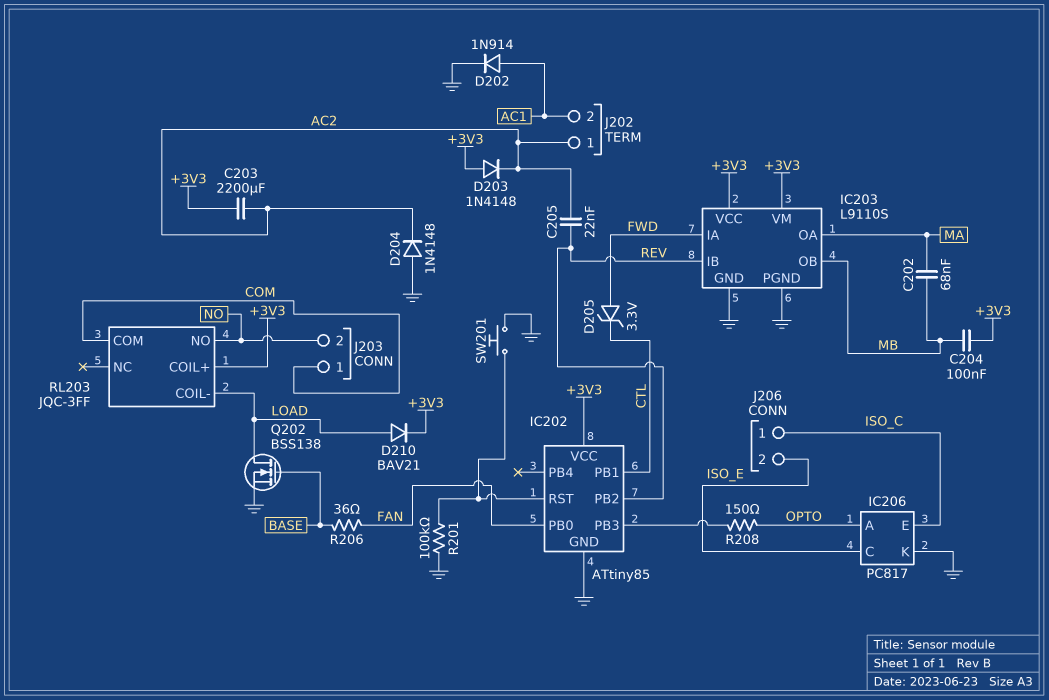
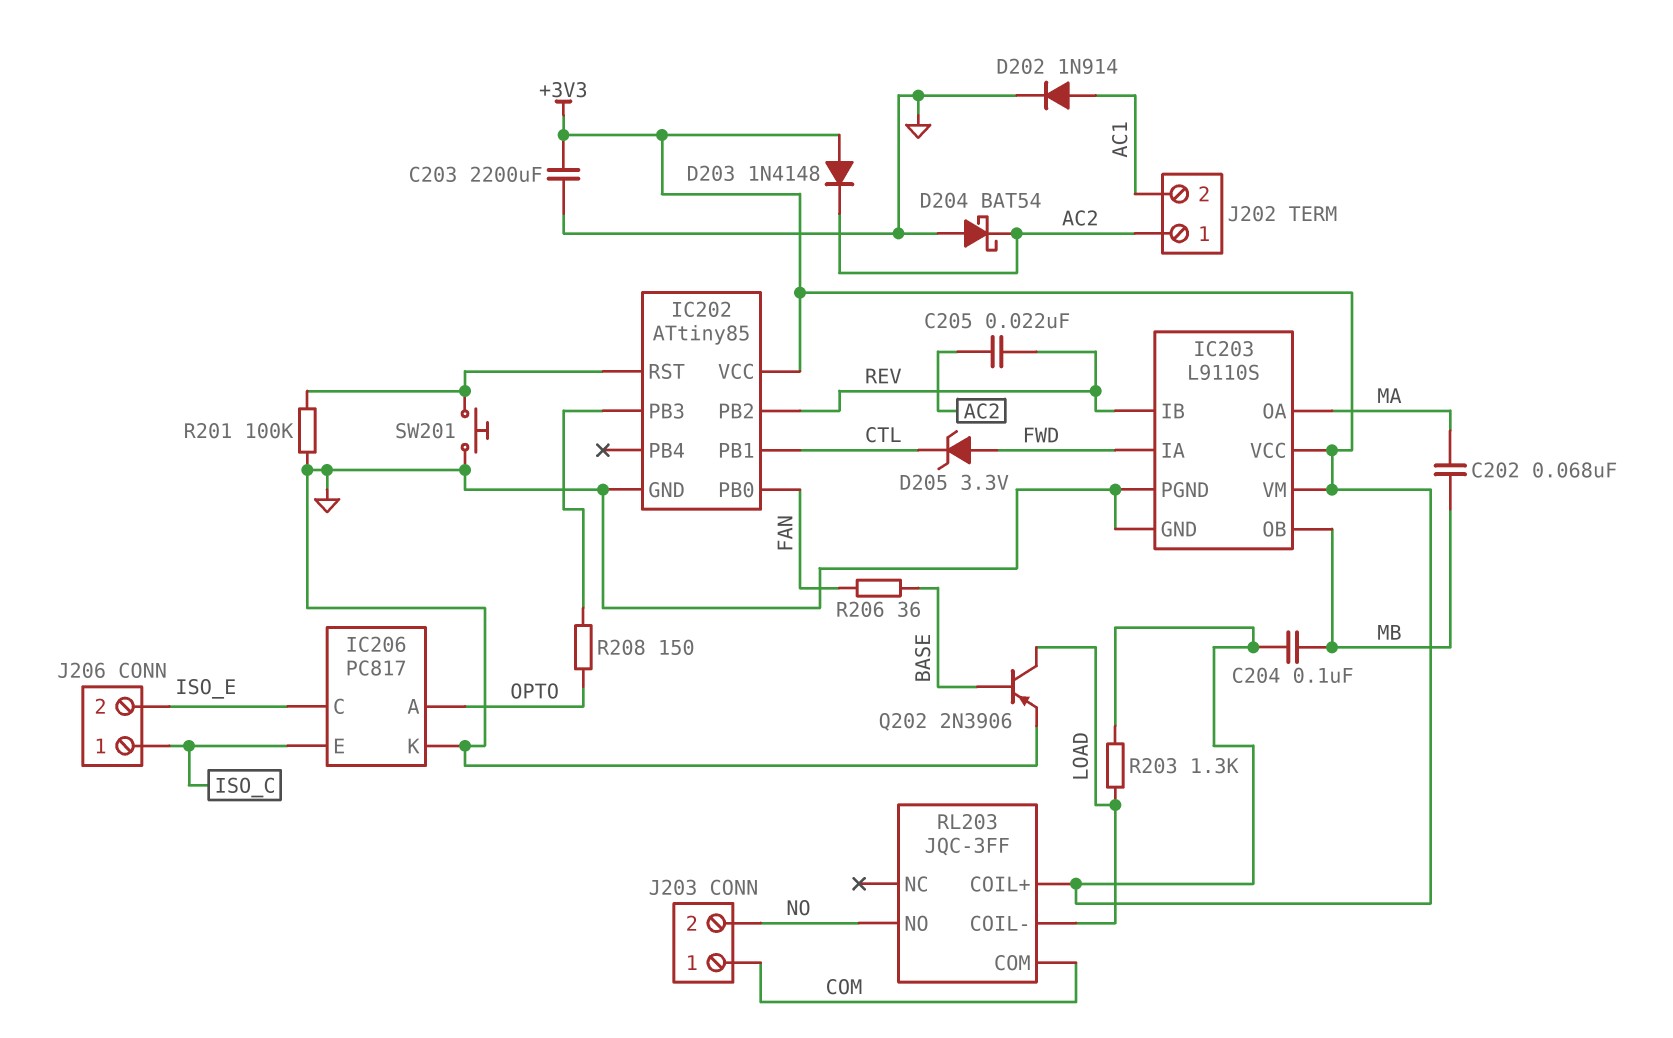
C203: 2200uF (+3V3, AC2) -> 2200uF (+3V3, GND)
D204: diode 1N4148 (A GND, K AC2) -> schottky BAT54 (A GND, K AC2)
D210: diode BAV21 (A LOAD, K +3V3) -> none
Q202: NMOS BSS138 (G BASE, D LOAD, S GND) -> PNP 2N3906 (B BASE, C LOAD, E GND)
R203: none -> 1.3k (+3V3, LOAD)

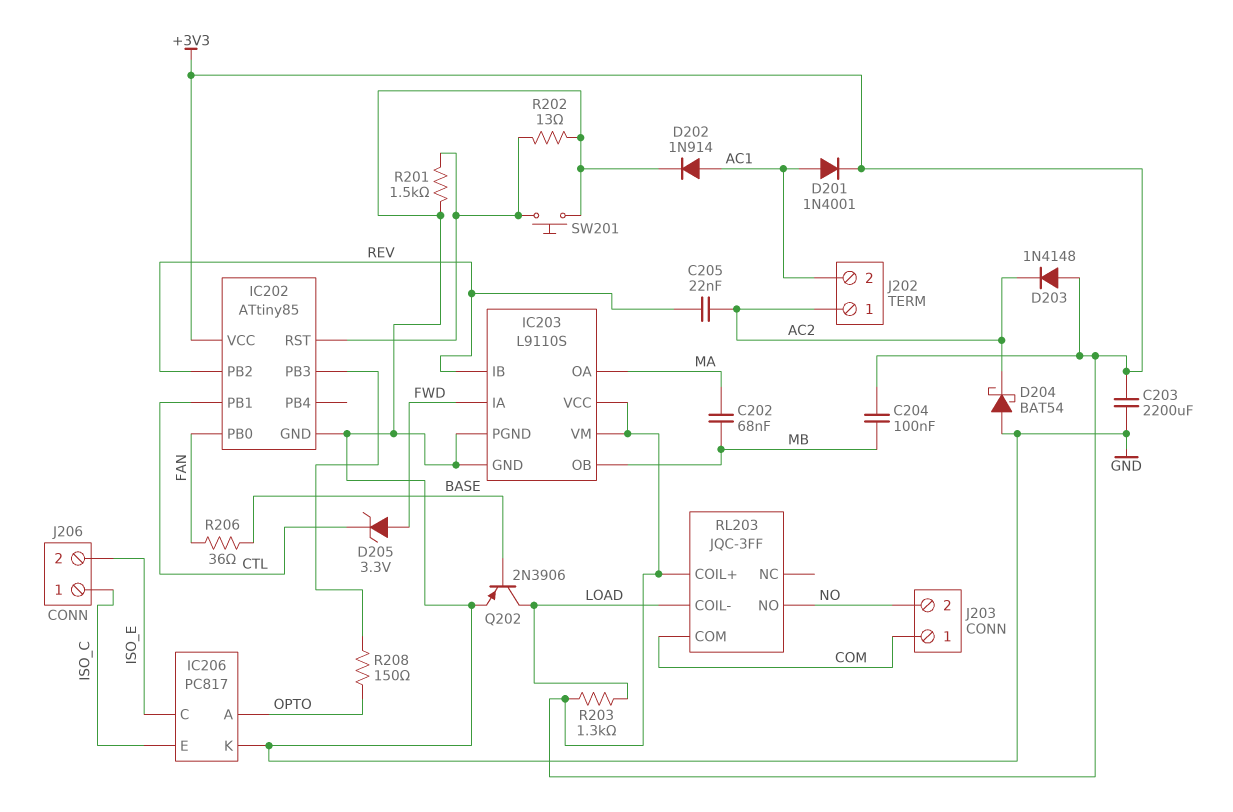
D201: none -> diode 1N4001 (A AC1, K +3V3)
R201: 100k (GND, IC202/RST) -> 1.5k (GND, IC202/RST)
R202: none -> 13 (GND, IC202/RST)

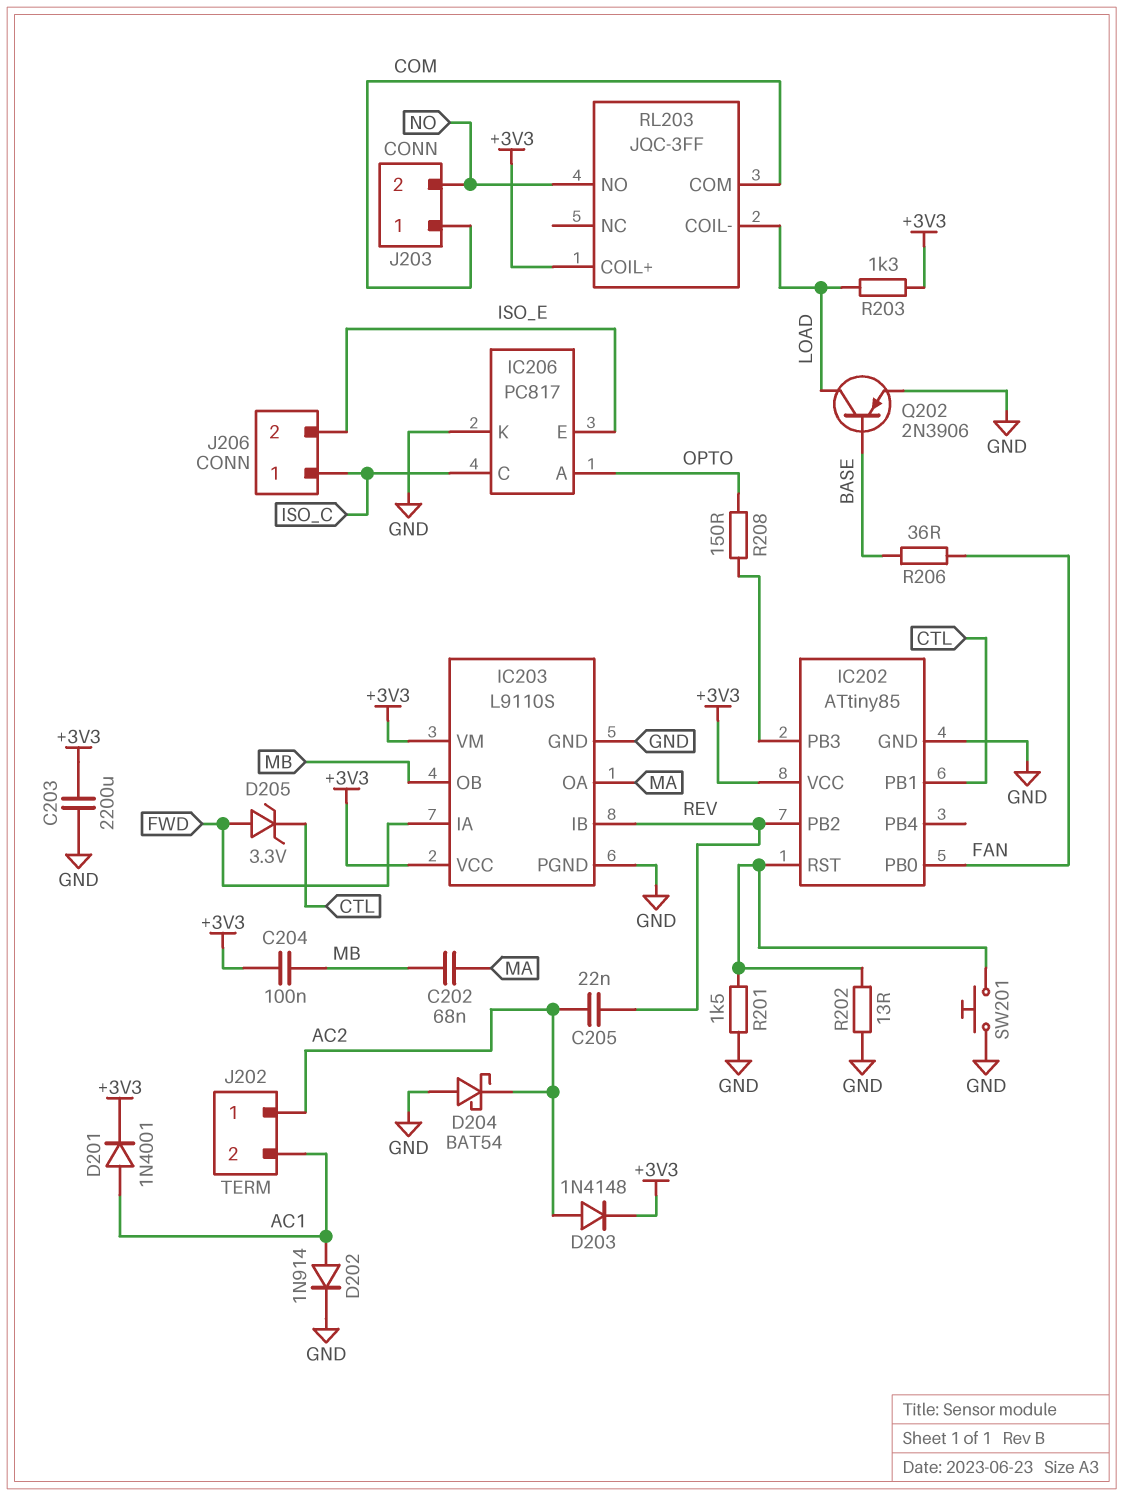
D203: diode 1N4148 (A +3V3, K AC2) -> diode 1N4148 (A AC2, K +3V3)
IC206 pin C: ISO_E -> ISO_C
IC206 pin E: ISO_C -> ISO_E

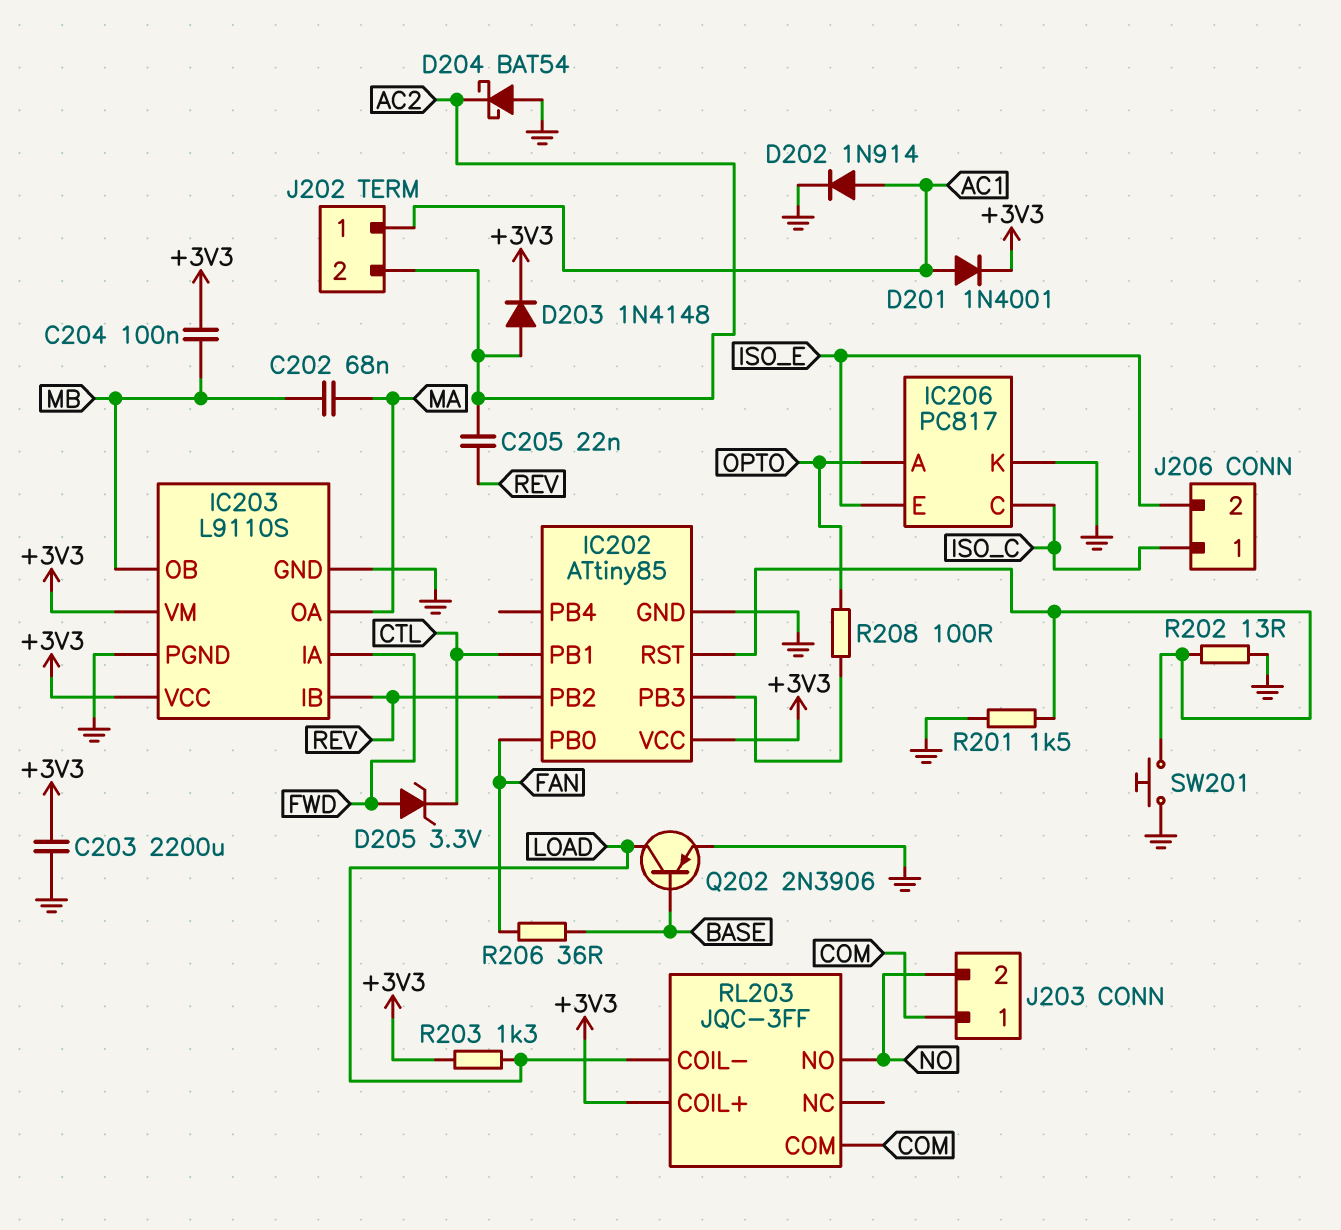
J202 pin 1: AC2 -> AC1
J202 pin 2: AC1 -> AC2
R208: 150 (IC202/PB3, OPTO) -> 100 (IC202/PB3, OPTO)

